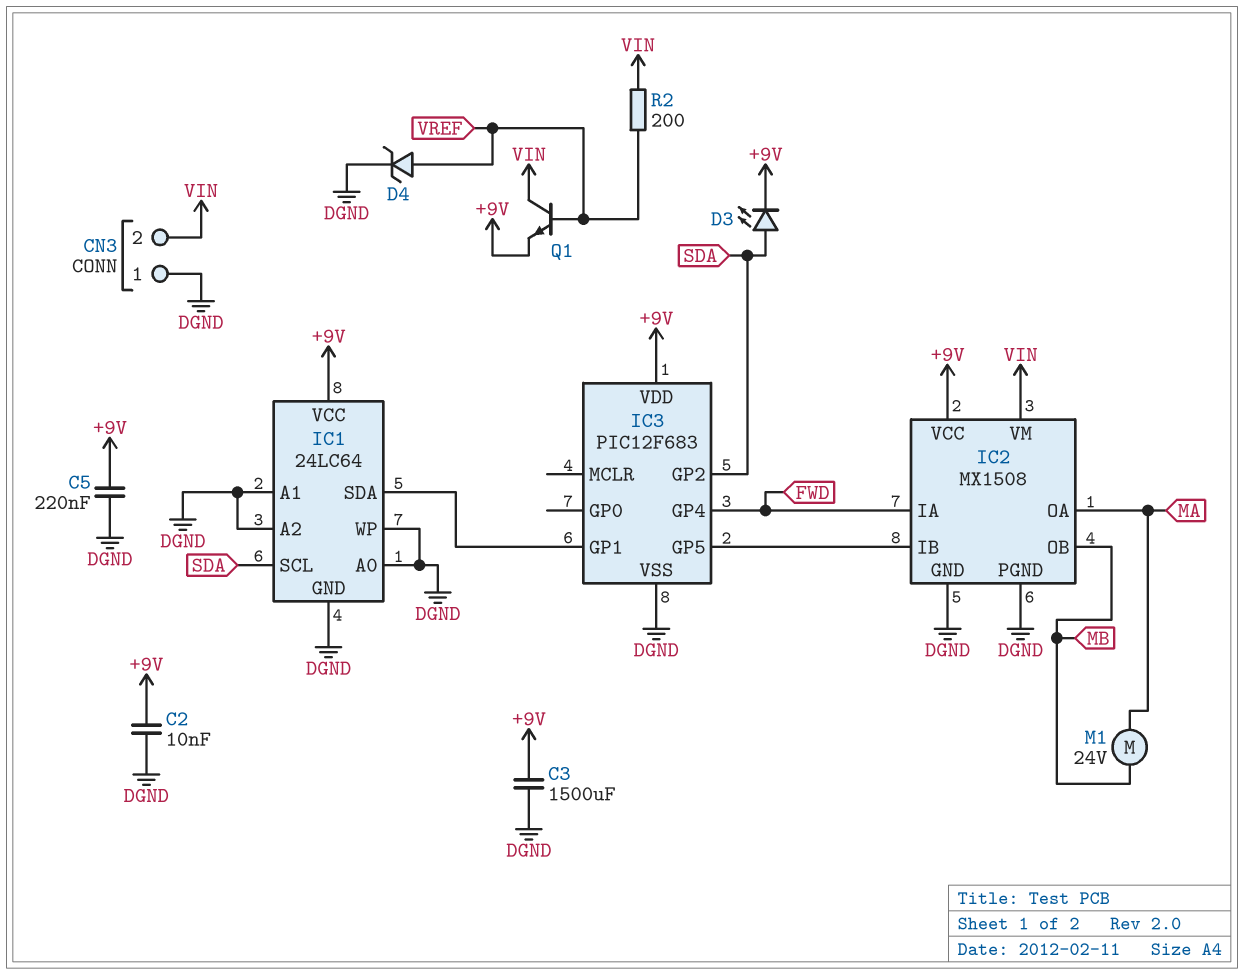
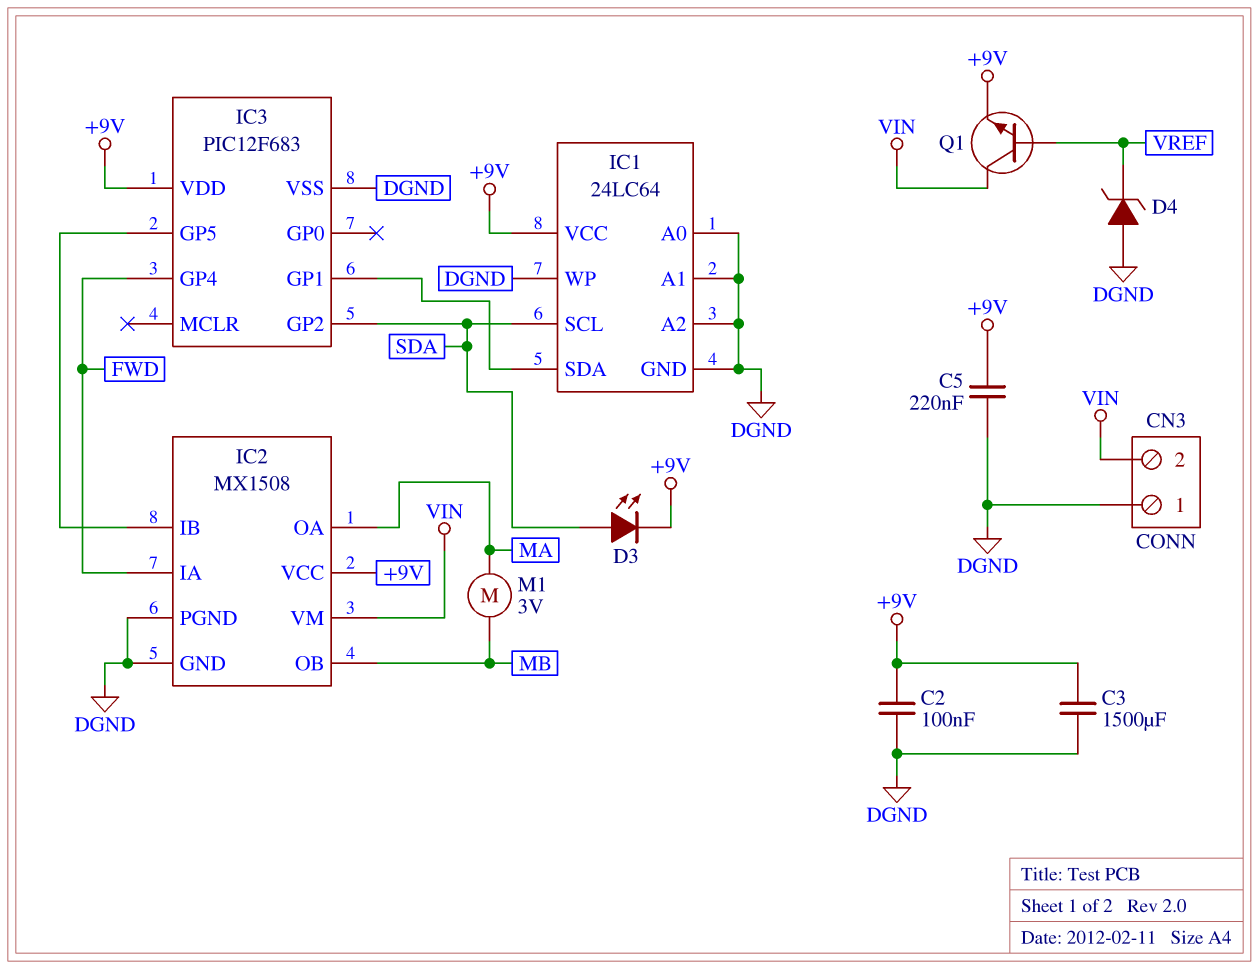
C2: 10nF (+9V, DGND) -> 100nF (+9V, DGND)
D4: zener (A VREF, K DGND) -> zener (A DGND, K VREF)
M1: motor 24V (MA, MB) -> motor 3V (MA, MB)
R2: 200 (VIN, VREF) -> none

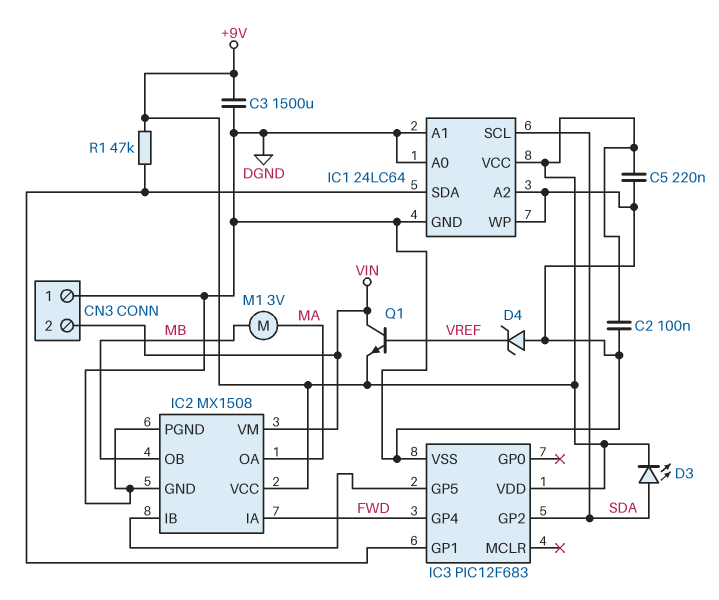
R1: none -> 47k (+9V, IC1/SDA)

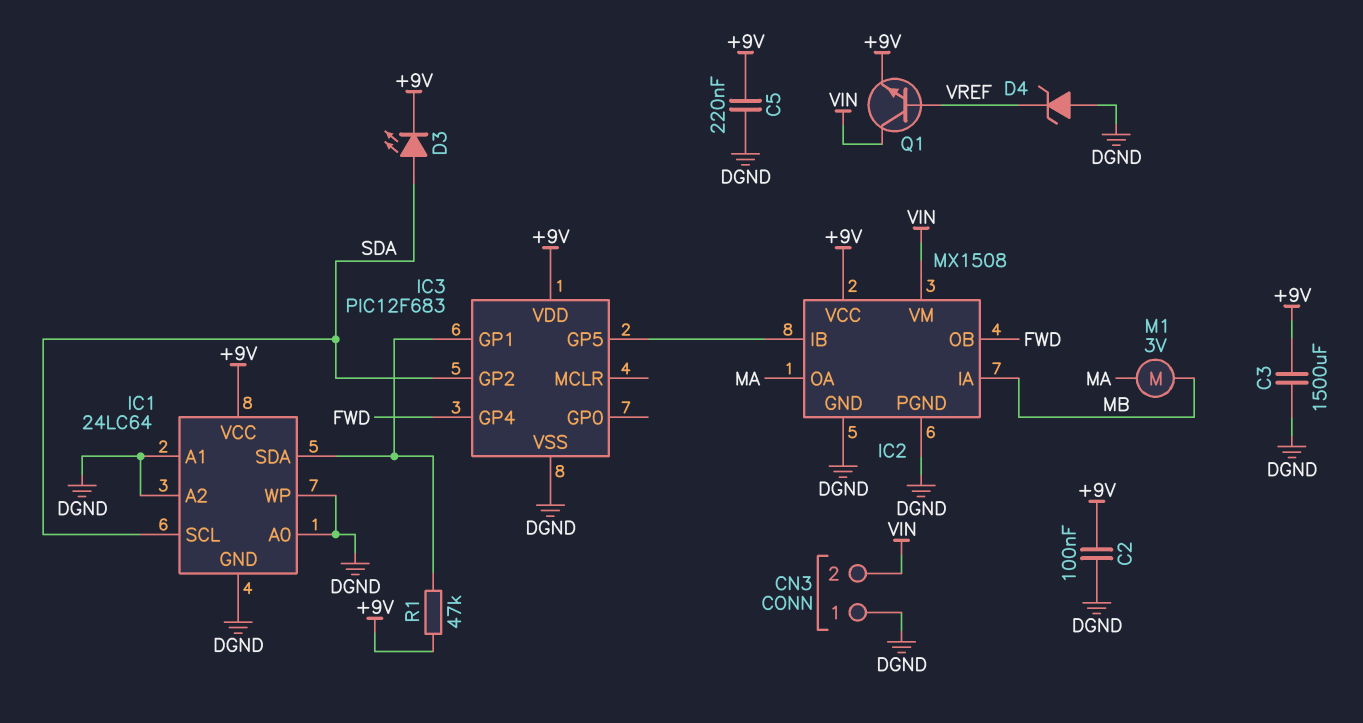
IC2 pin IA: FWD -> MB
IC2 pin OB: MB -> FWD

